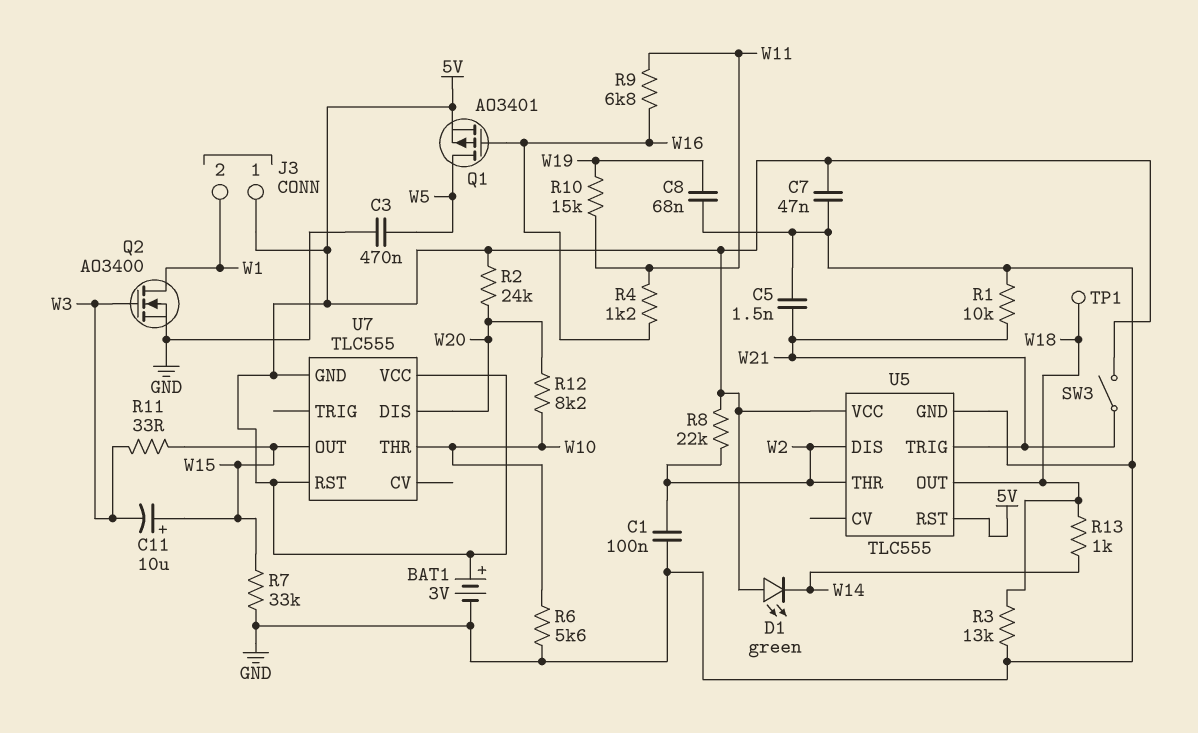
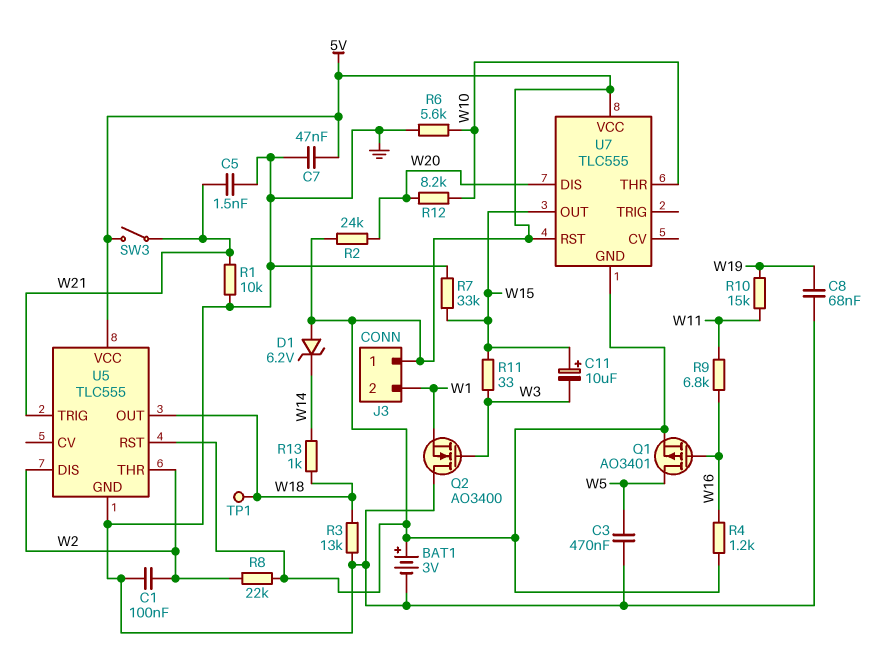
D1: LED green (A 5V, K W14) -> zener 6.2V (A 5V, K W14)
Q2: NMOS AO3400 (G W3, D W1, S GND) -> NMOS AO3400 (G W3, D GND, S W1)
R4: 1.2k (W11, W16) -> 1.2k (5V, W16)

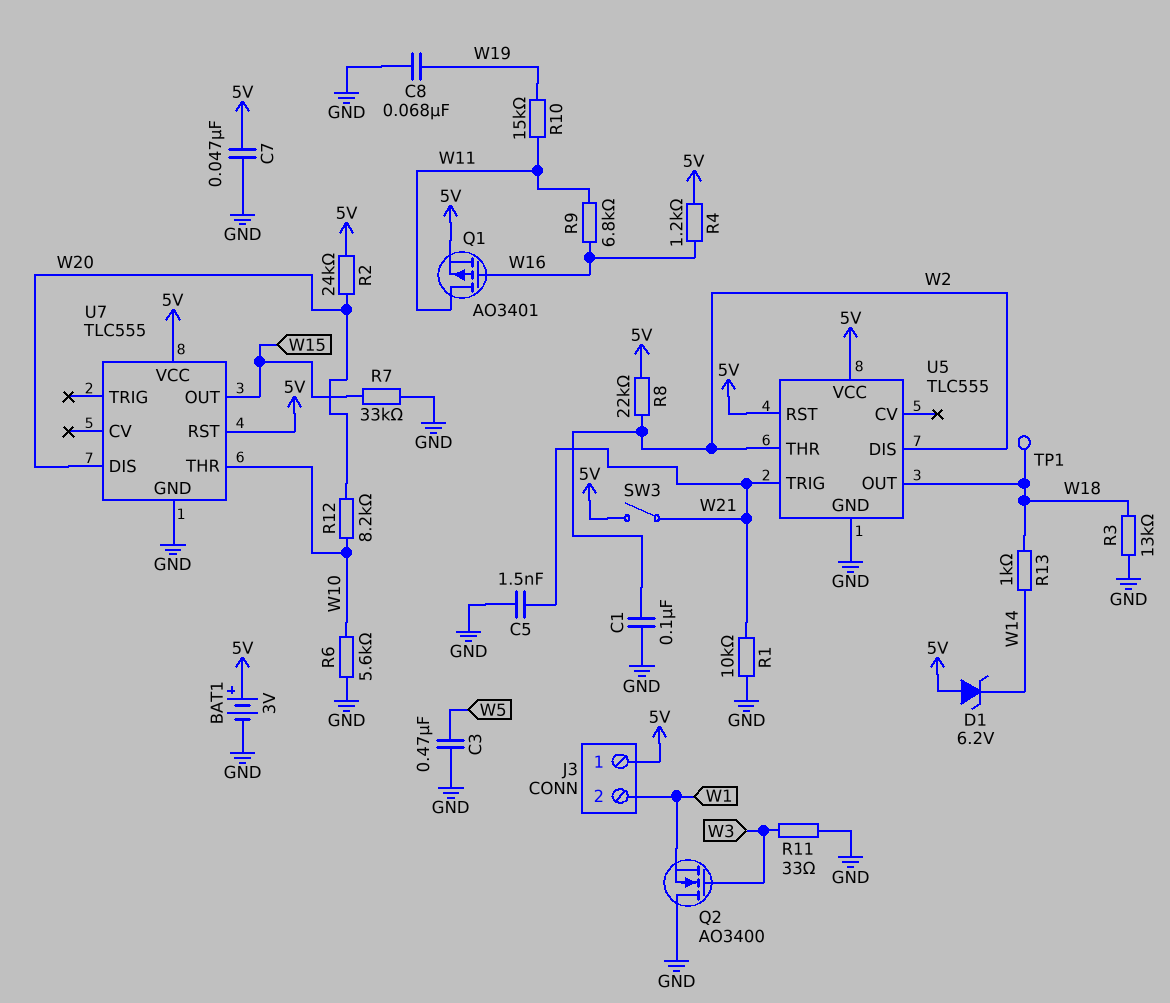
C11: 10uF (plus W15, minus W3) -> none
Q1: PMOS AO3401 (G W16, D W5, S 5V) -> PMOS AO3401 (G W16, D W11, S 5V)
R11: 33 (W3, W15) -> 33 (GND, W3)
U7 pin GND: 5V -> GND

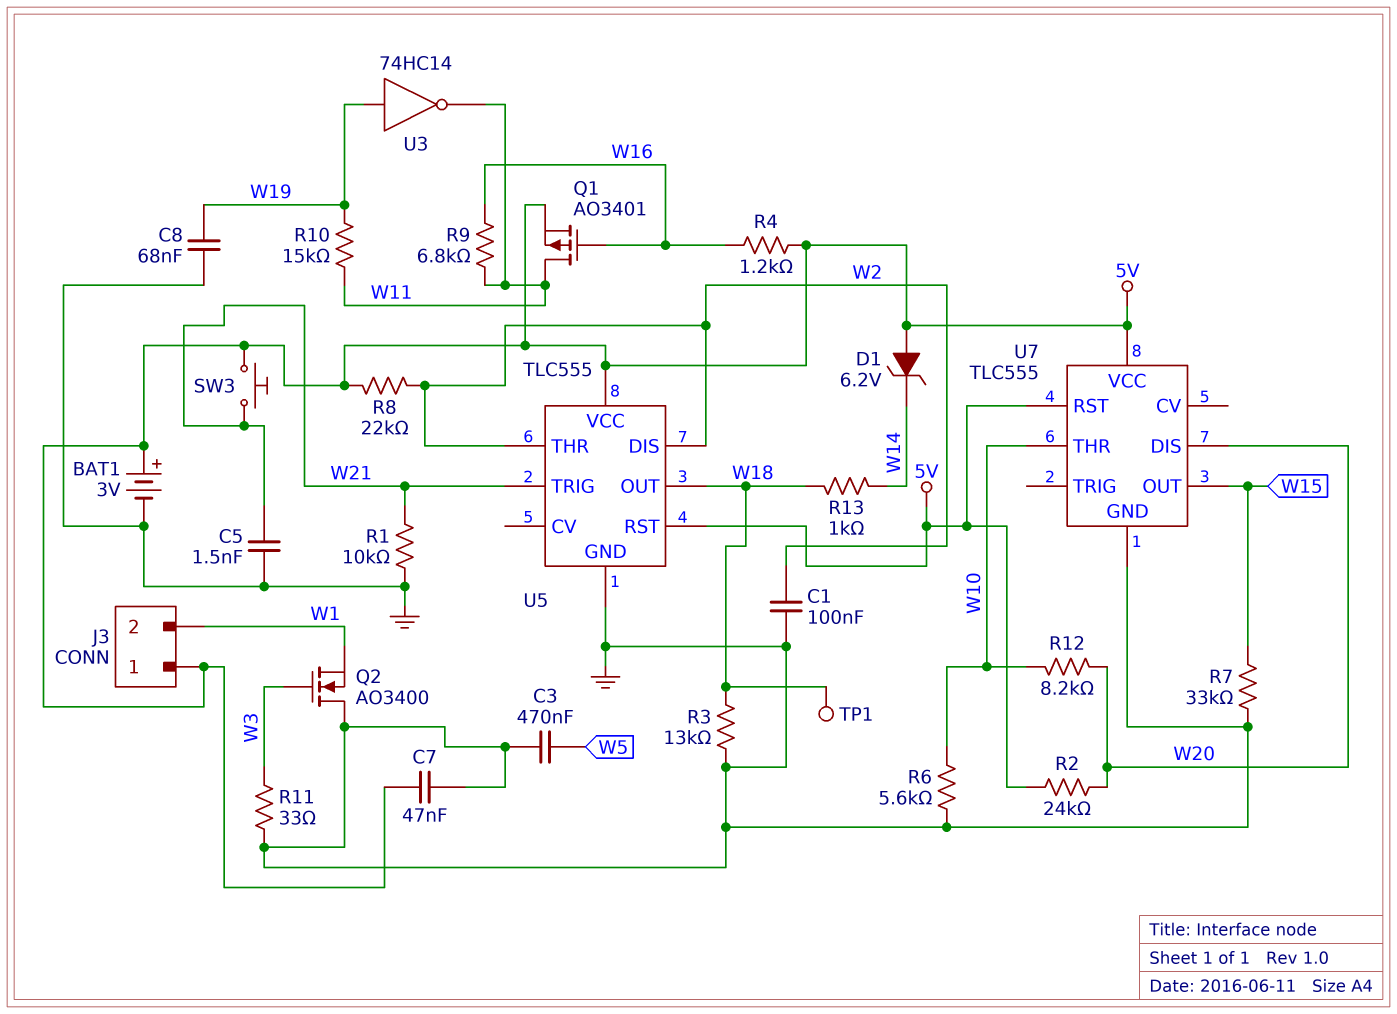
SW3: switch (5V, W21) -> button (5V, W21)
U3: none -> NOT 74HC14 (in W19, out W11)

